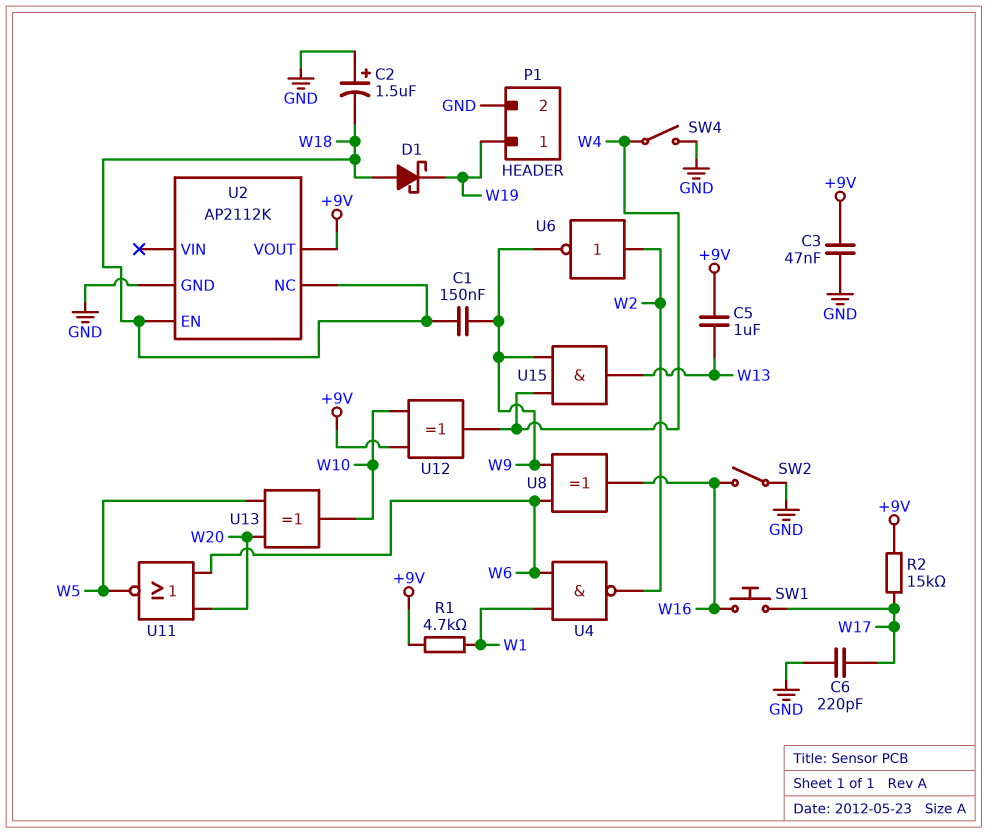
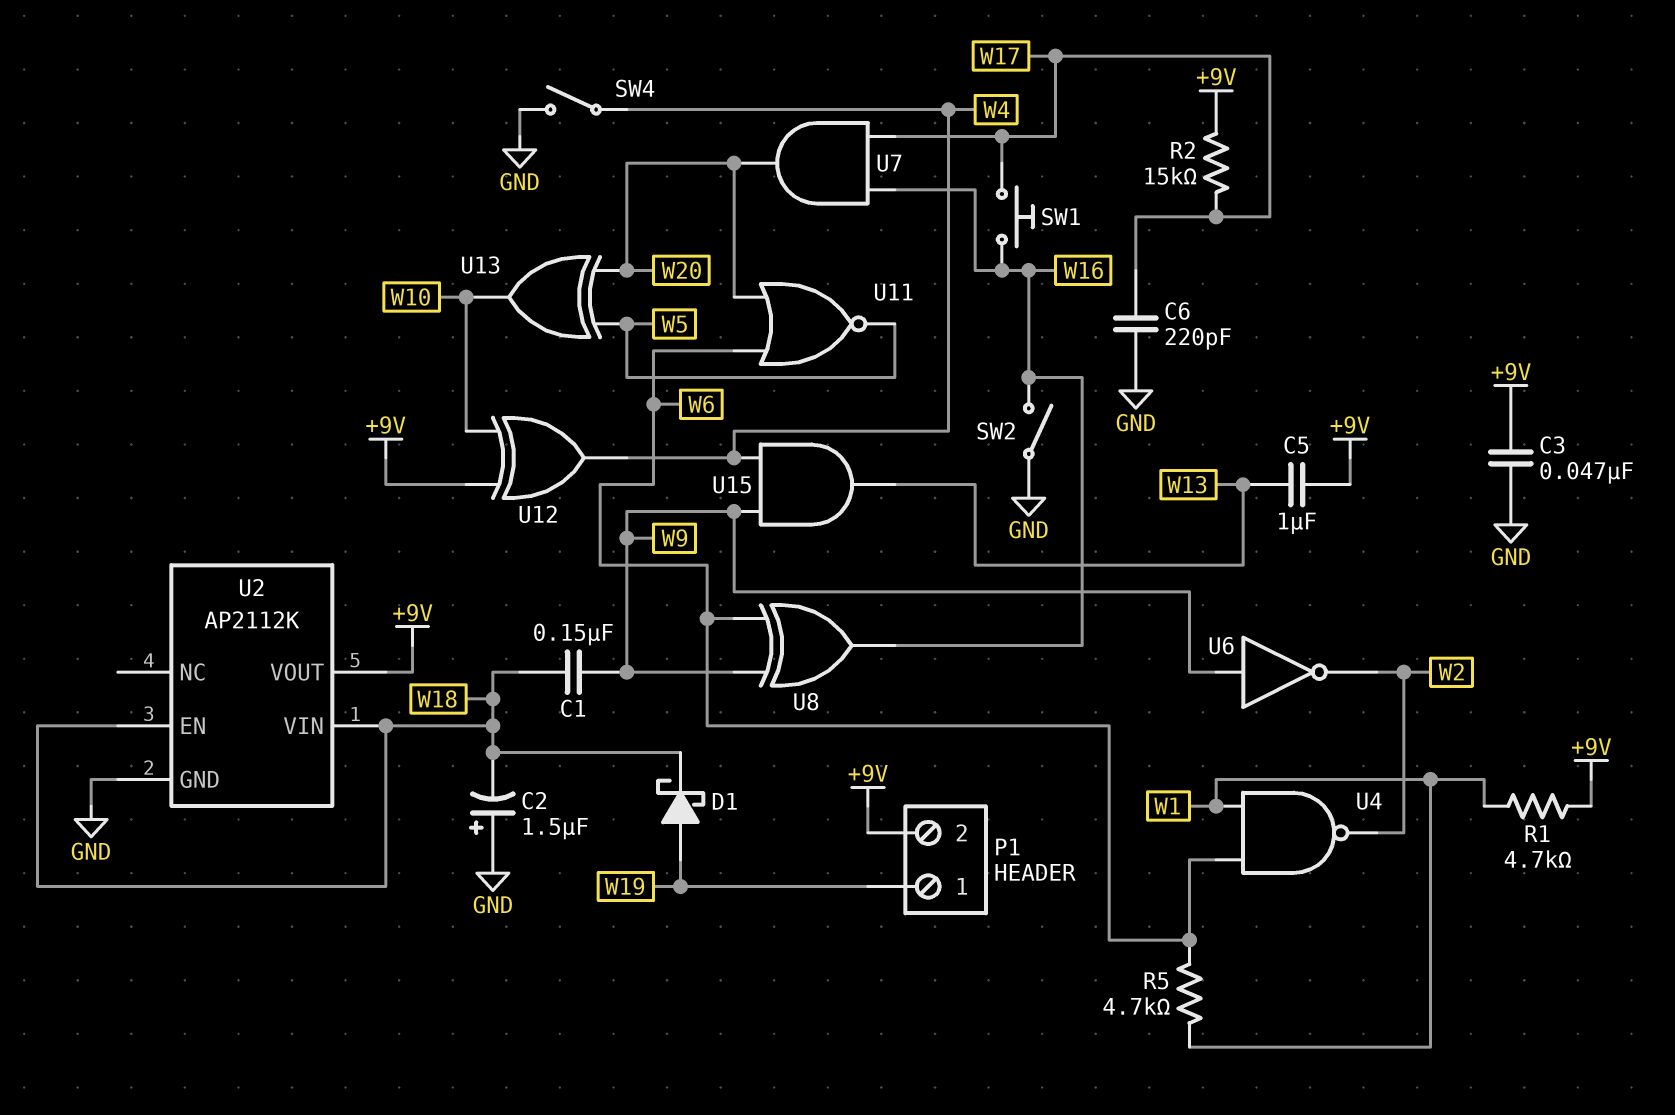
D1: schottky (A W18, K W19) -> schottky (A W19, K W18)
P1 pin 2: GND -> +9V
R5: none -> 4.7k (W1, W6)
U2 pin NC: W18 -> none
U2 pin VIN: none -> W18
U6: NOT (in W2, out W9) -> NOT (in W9, out W2)
U7: none -> AND (in W16, in W17, out W20)

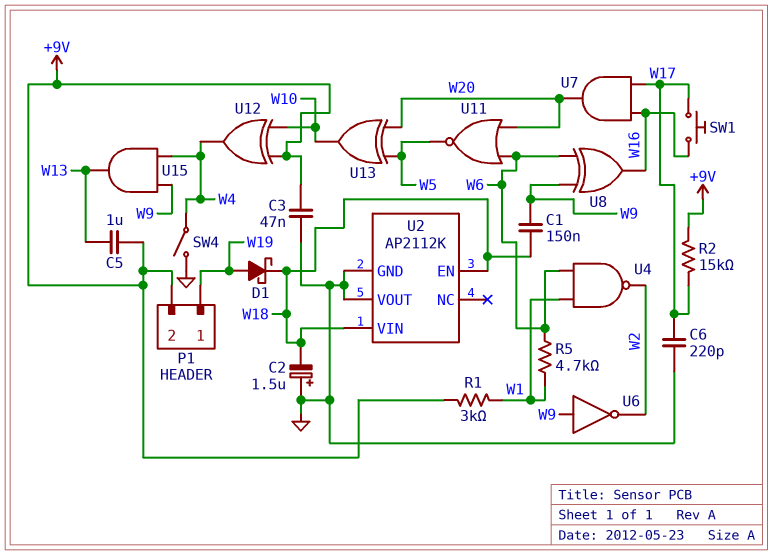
R1: 4.7k (+9V, W1) -> 3k (+9V, W1)
SW2: switch (GND, W16) -> none
U2 pin VOUT: +9V -> GND

